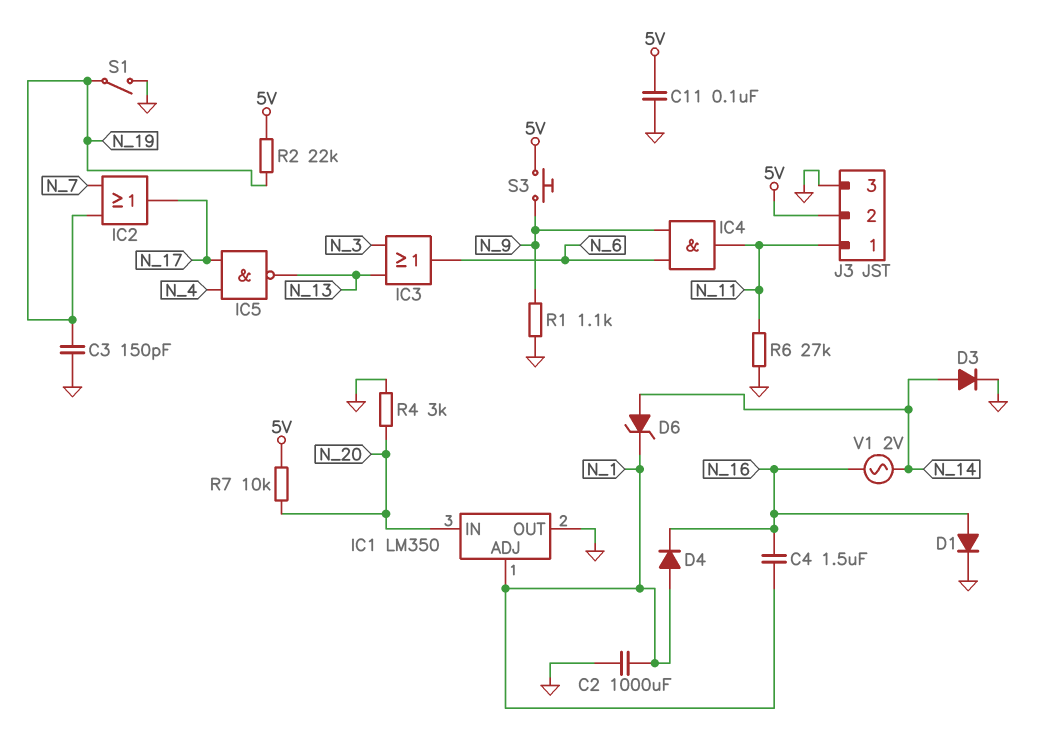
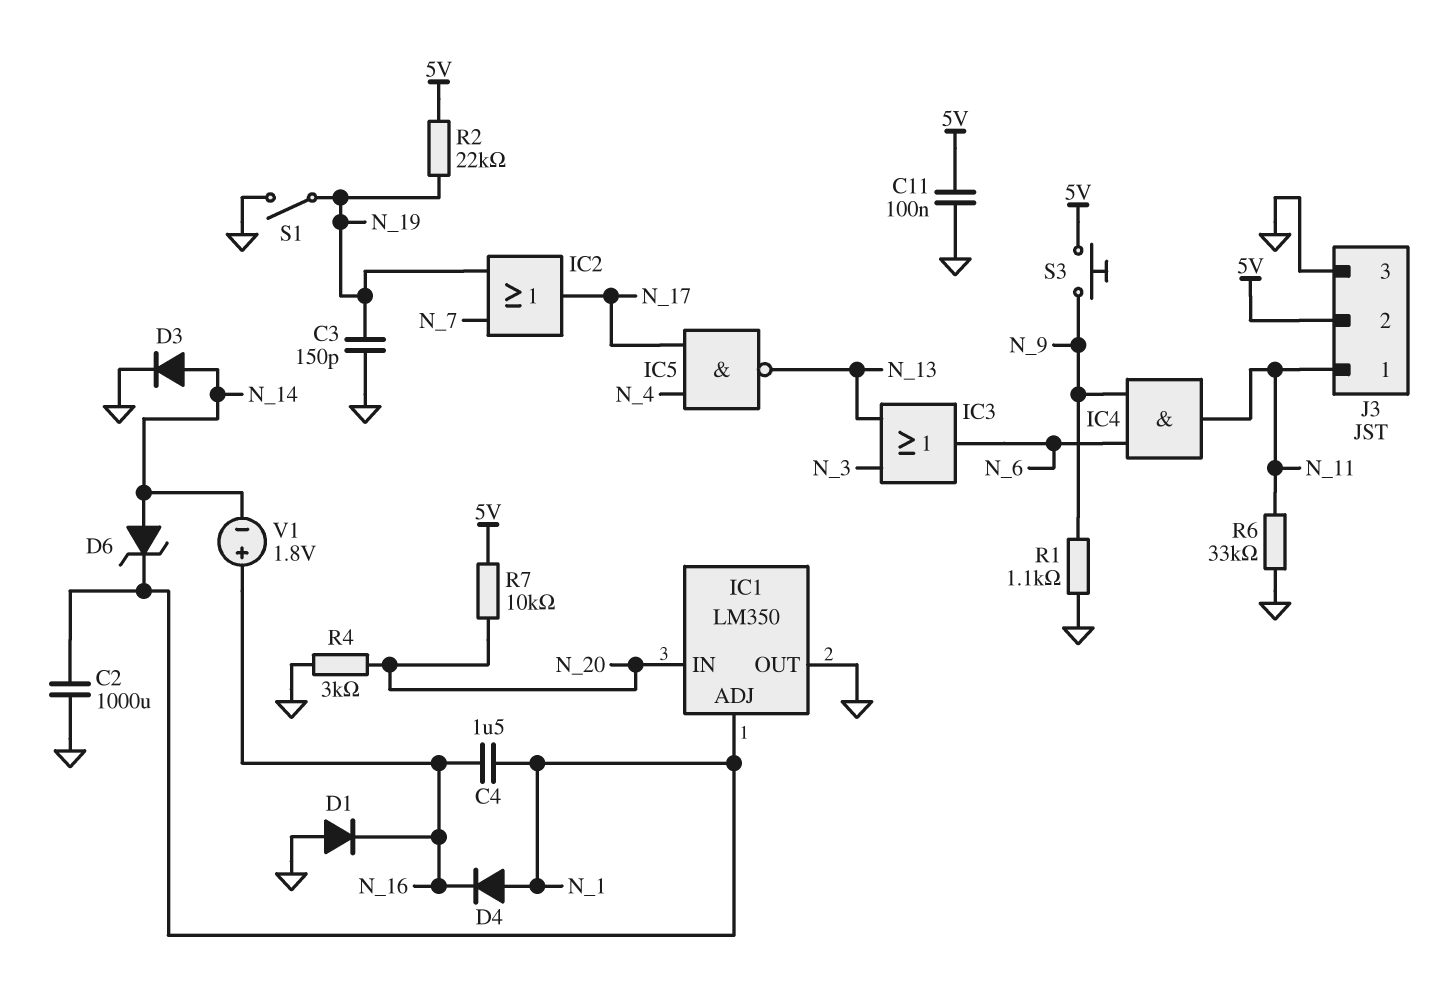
D1: diode (A N_16, K GND) -> diode (A GND, K N_16)
R6: 27k (GND, N_11) -> 33k (GND, N_11)
V1: AC 2V (N_14, N_16) -> 1.8V (plus N_16, minus N_14)

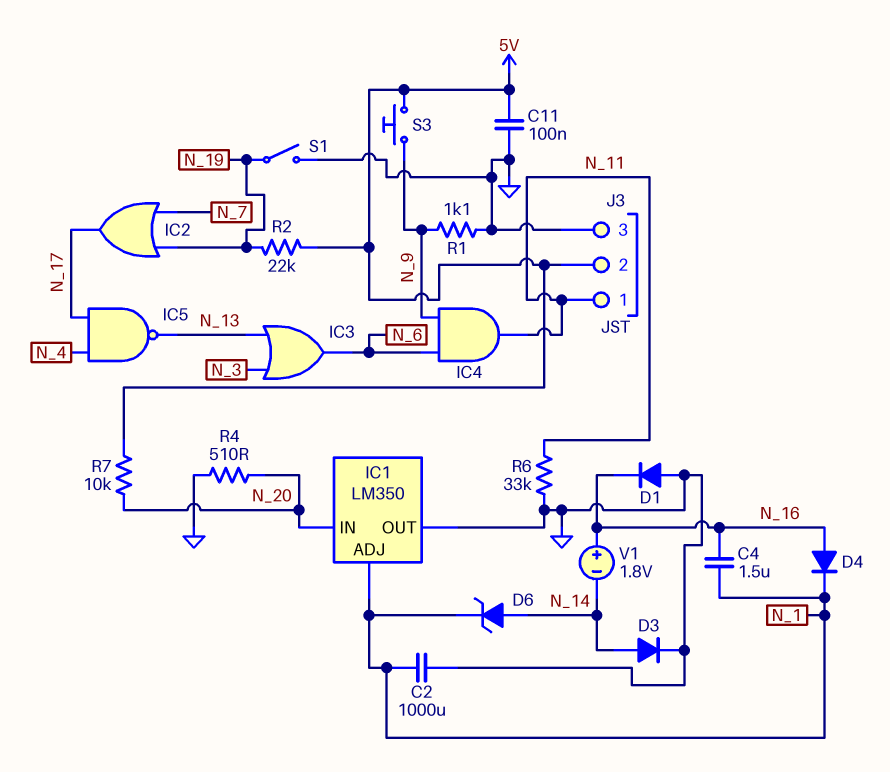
C3: 150pF (GND, N_19) -> none
D4: diode (A N_1, K N_16) -> diode (A N_16, K N_1)
R4: 3k (GND, N_20) -> 510 (GND, N_20)

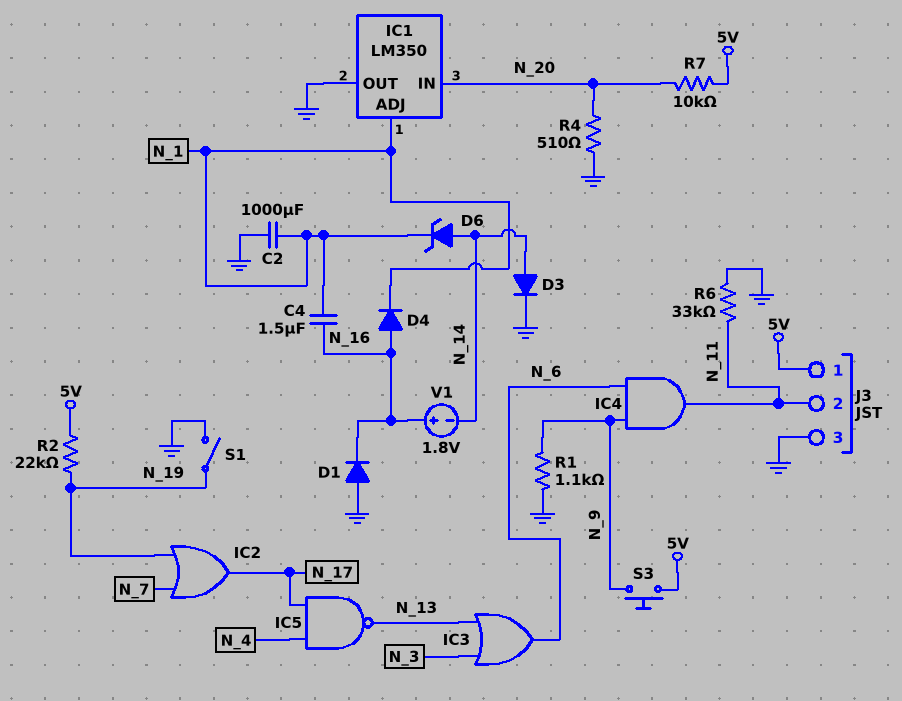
C11: 100nF (5V, GND) -> none
J3 pin 1: N_11 -> 5V
J3 pin 2: 5V -> N_11

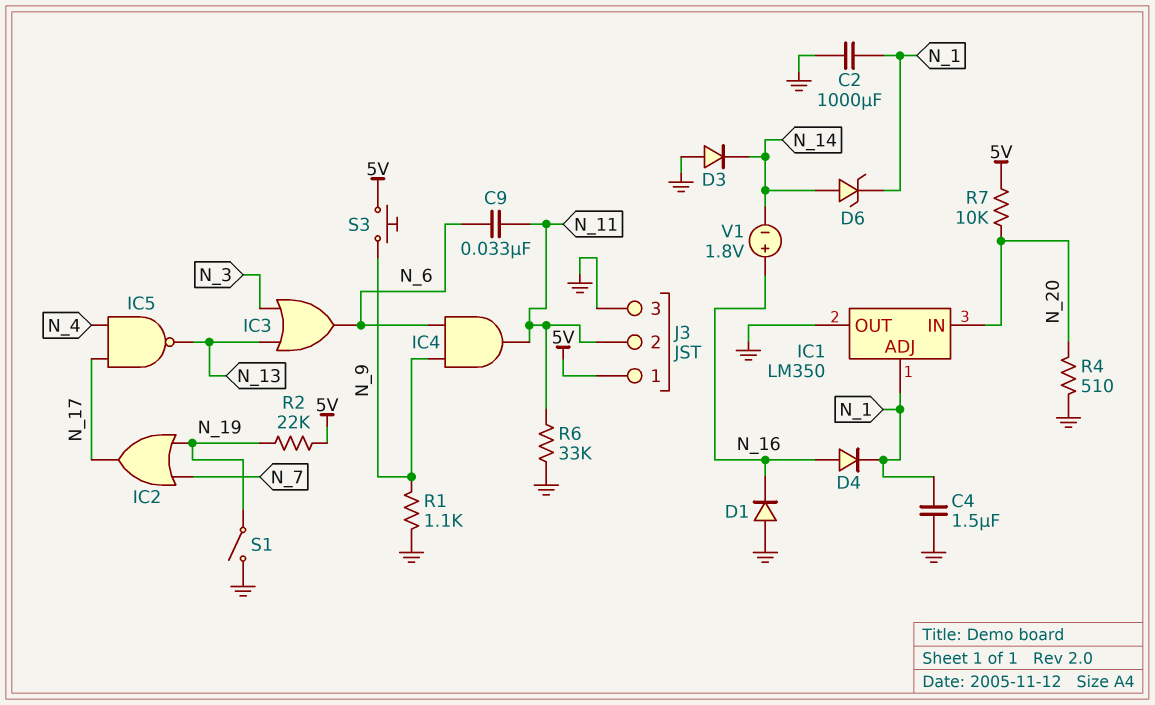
C4: 1.5uF (N_1, N_16) -> 1.5uF (GND, N_1)
C9: none -> 33nF (N_6, N_11)
D3: diode (A N_14, K GND) -> diode (A GND, K N_14)

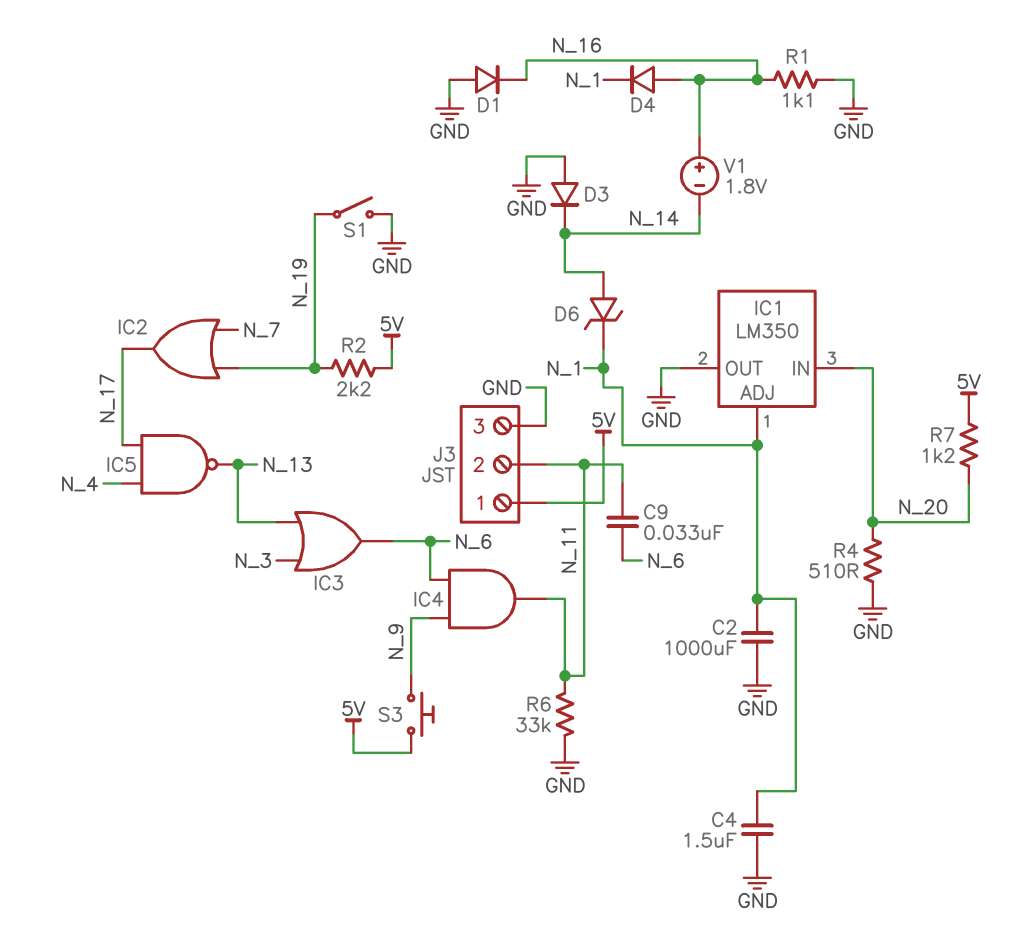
R1: 1.1k (GND, N_9) -> 1.1k (GND, N_16)
R2: 22k (5V, N_19) -> 2.2k (5V, N_19)
R7: 10k (5V, N_20) -> 1.2k (5V, N_20)

